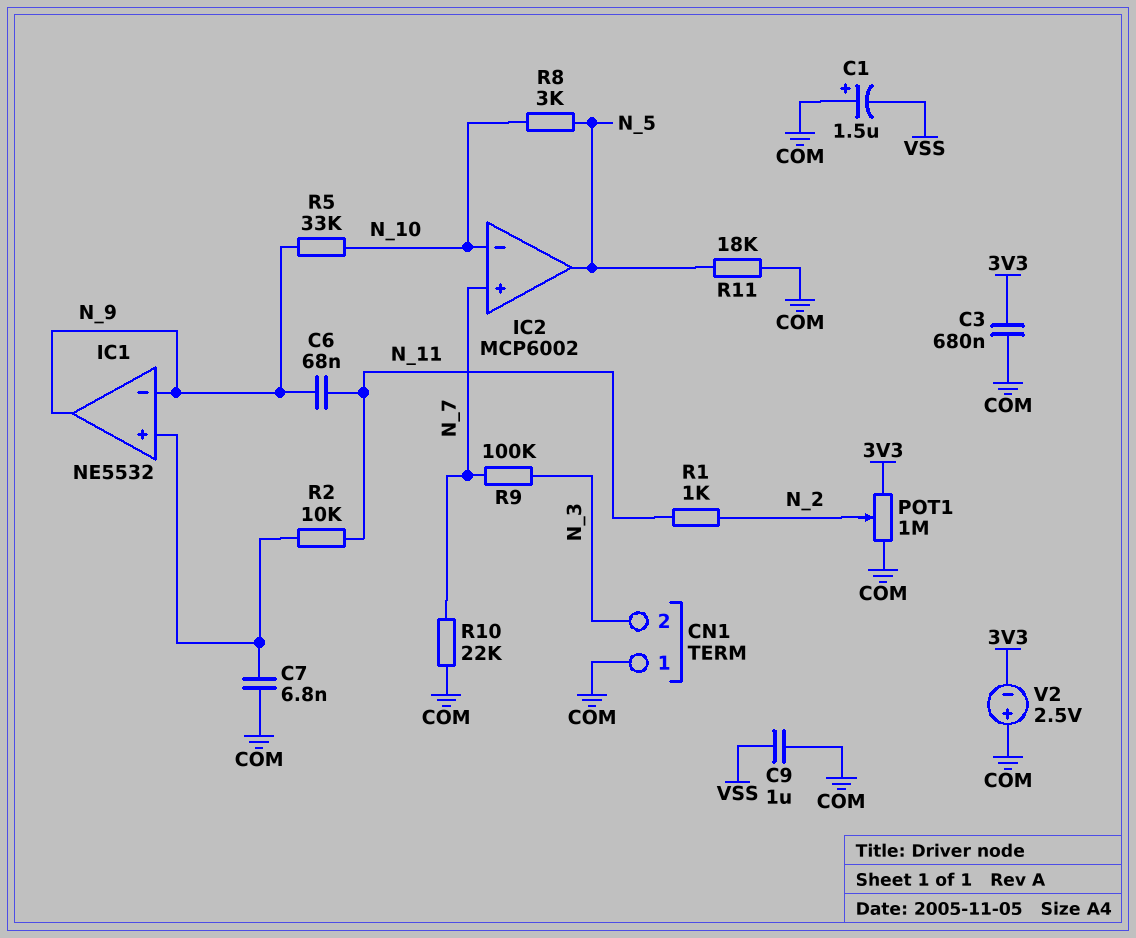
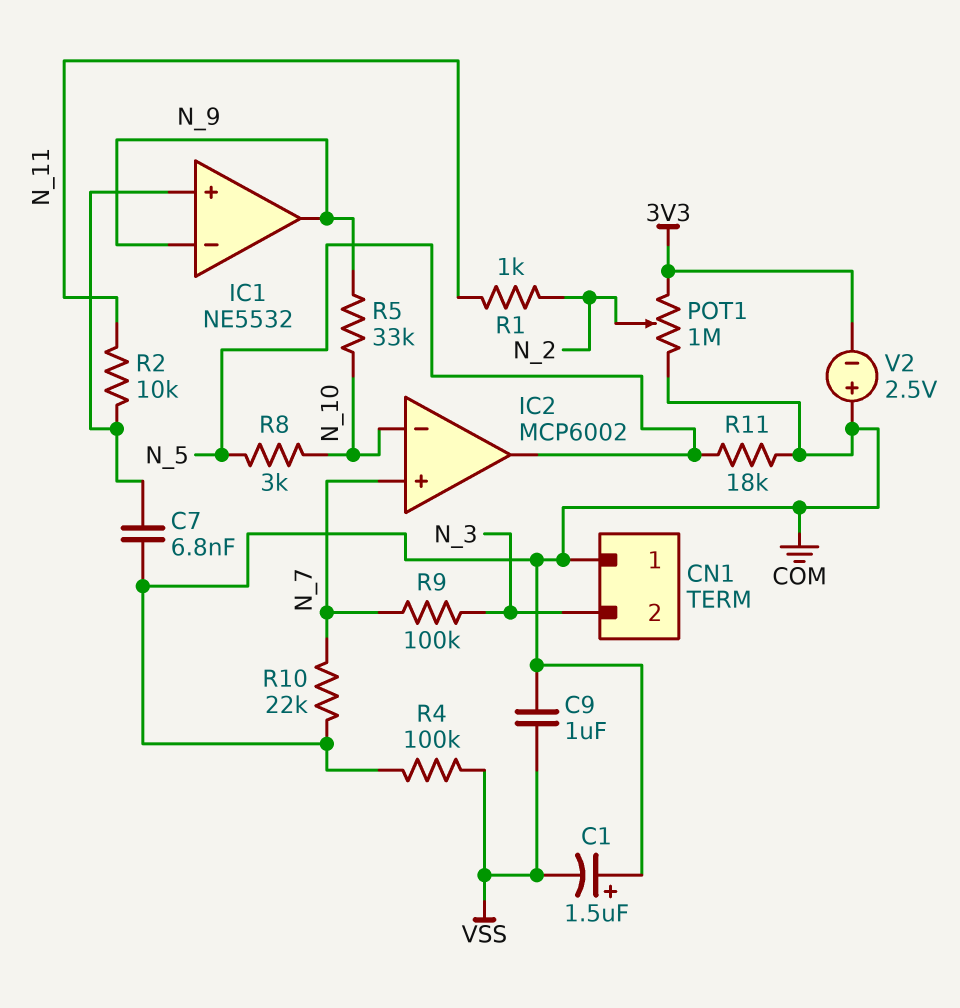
C3: 680nF (3V3, COM) -> none
C6: 68nF (N_9, N_11) -> none
R4: none -> 100k (COM, VSS)

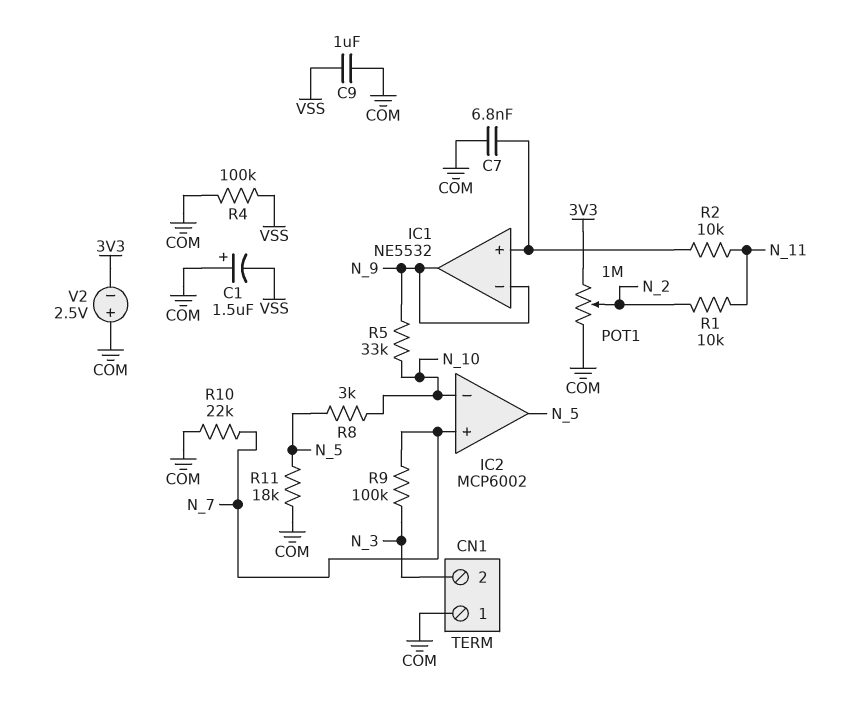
R1: 1k (N_2, N_11) -> 10k (N_2, N_11)

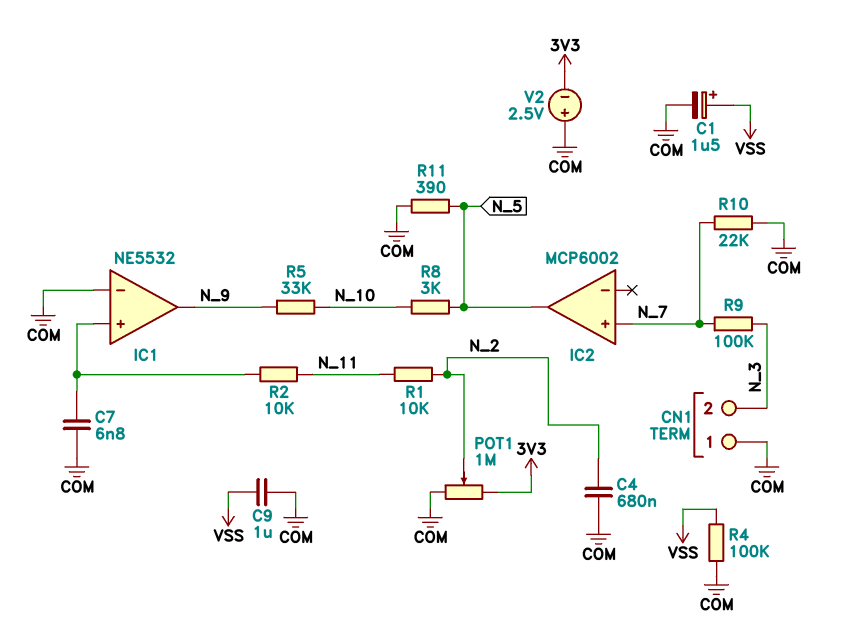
C1: 1.5uF (plus COM, minus VSS) -> 1.5uF (plus VSS, minus COM)
C4: none -> 680nF (COM, N_2)
IC1 pin in-: N_9 -> COM
IC2 pin in-: N_10 -> none
R11: 18k (COM, N_5) -> 390 (COM, N_5)

